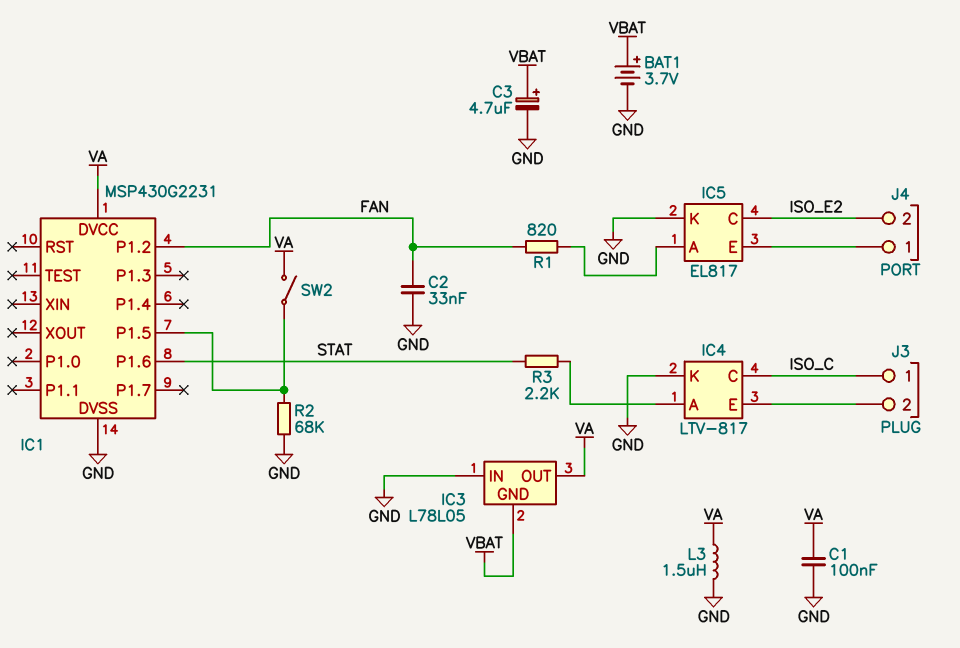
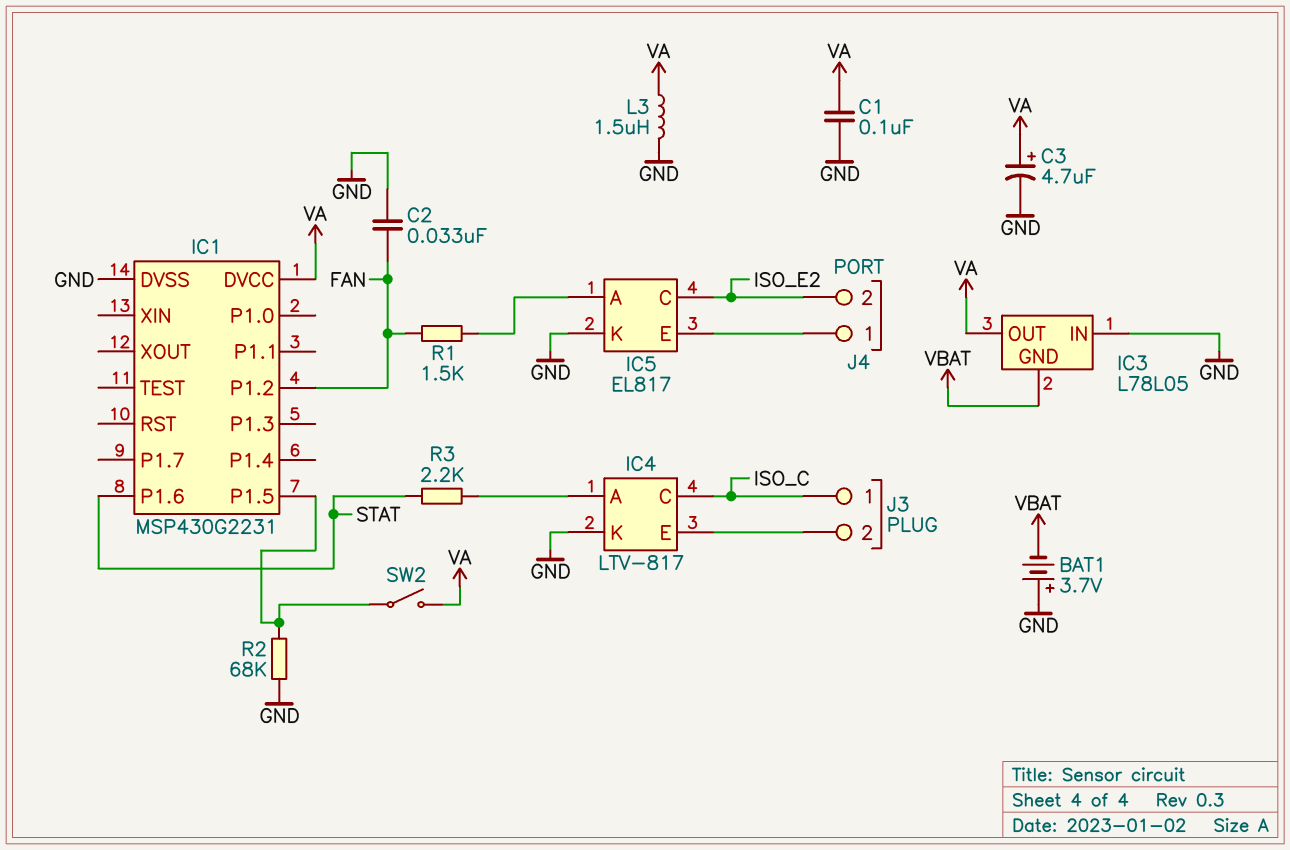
BAT1: 3.7V (plus VBAT, minus GND) -> 3.7V (plus GND, minus VBAT)
C3: 4.7uF (plus VBAT, minus GND) -> 4.7uF (plus VA, minus GND)
R1: 820 (FAN, IC5/A) -> 1.5k (FAN, IC5/A)

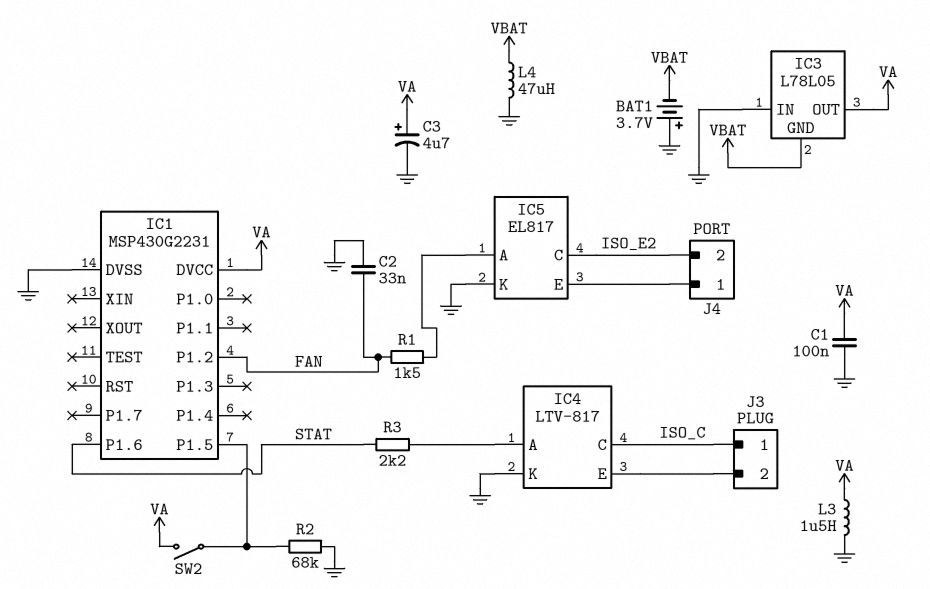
L4: none -> 47uH (GND, VBAT)

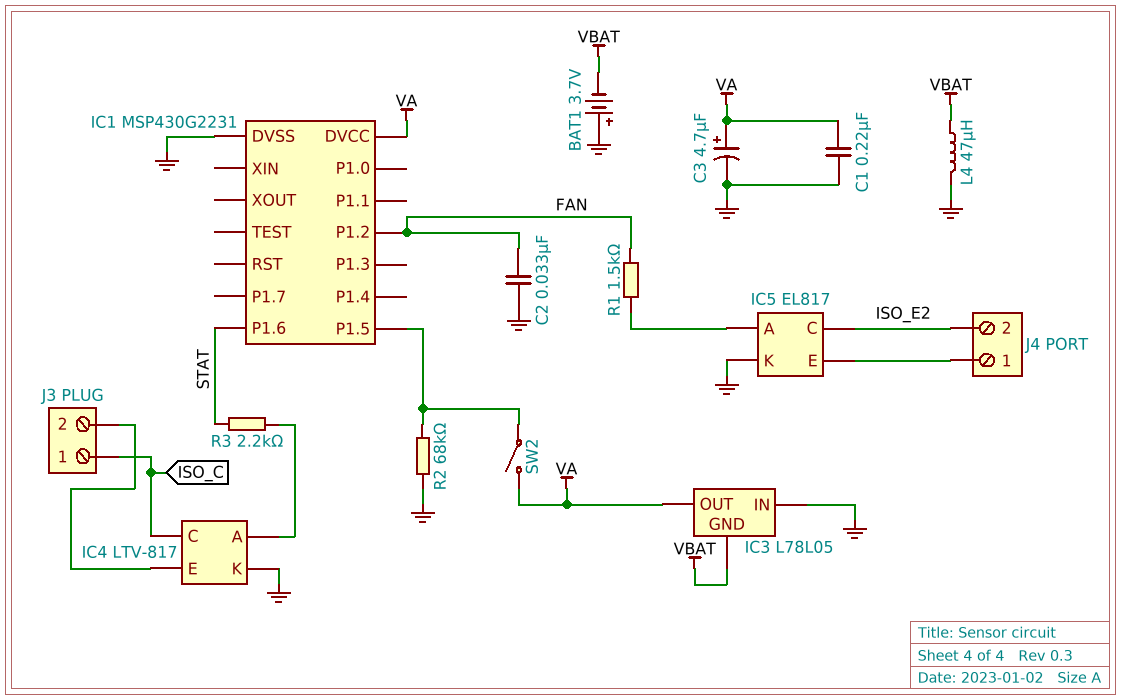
C1: 100nF (GND, VA) -> 220nF (GND, VA)
L3: 1.5uH (GND, VA) -> none

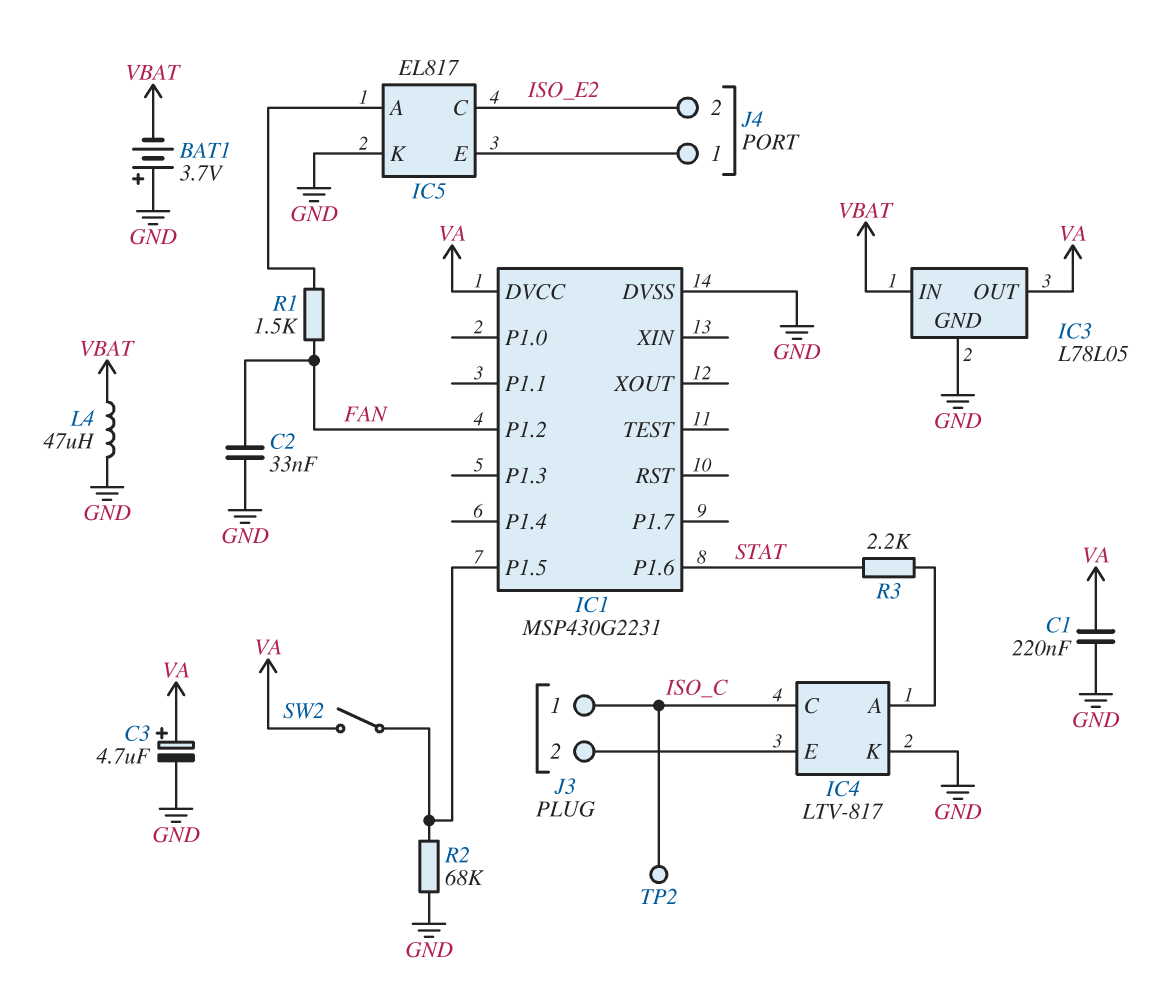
IC3 pin GND: VBAT -> GND
IC3 pin IN: GND -> VBAT
TP2: none -> test point (ISO_C)

